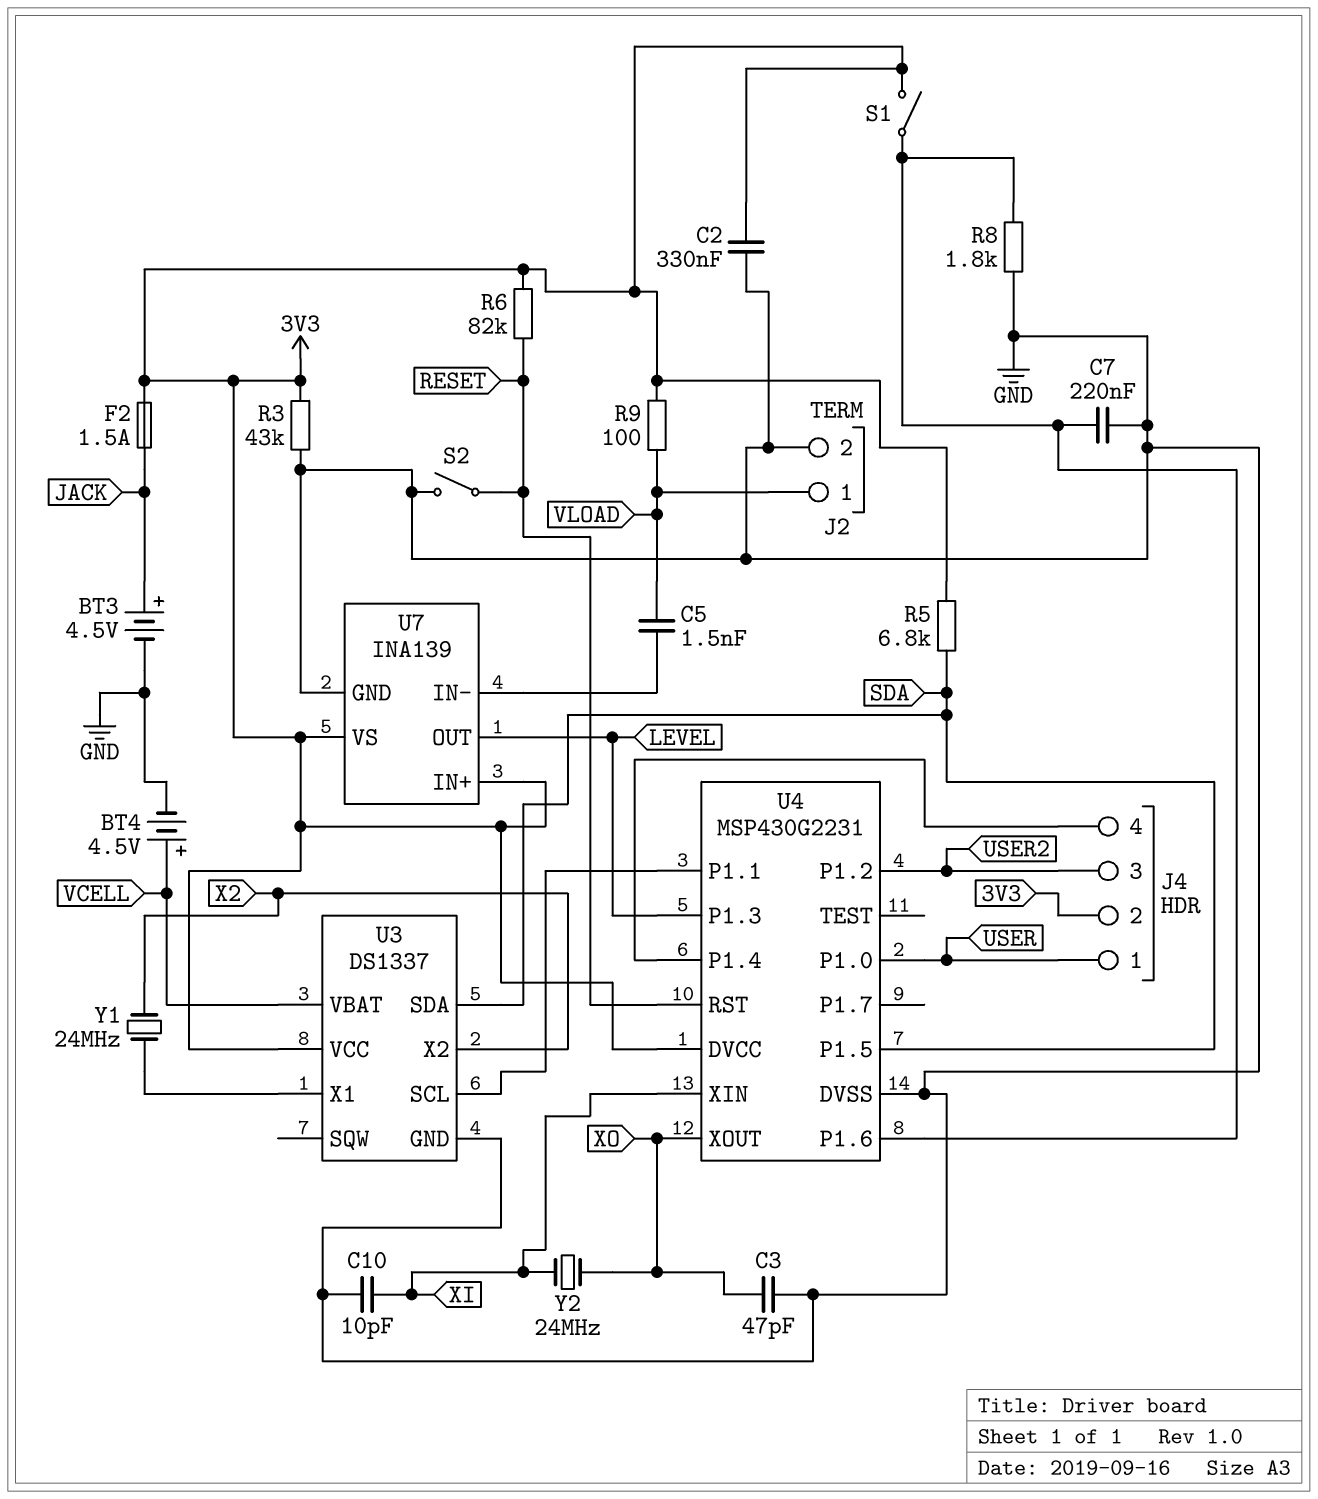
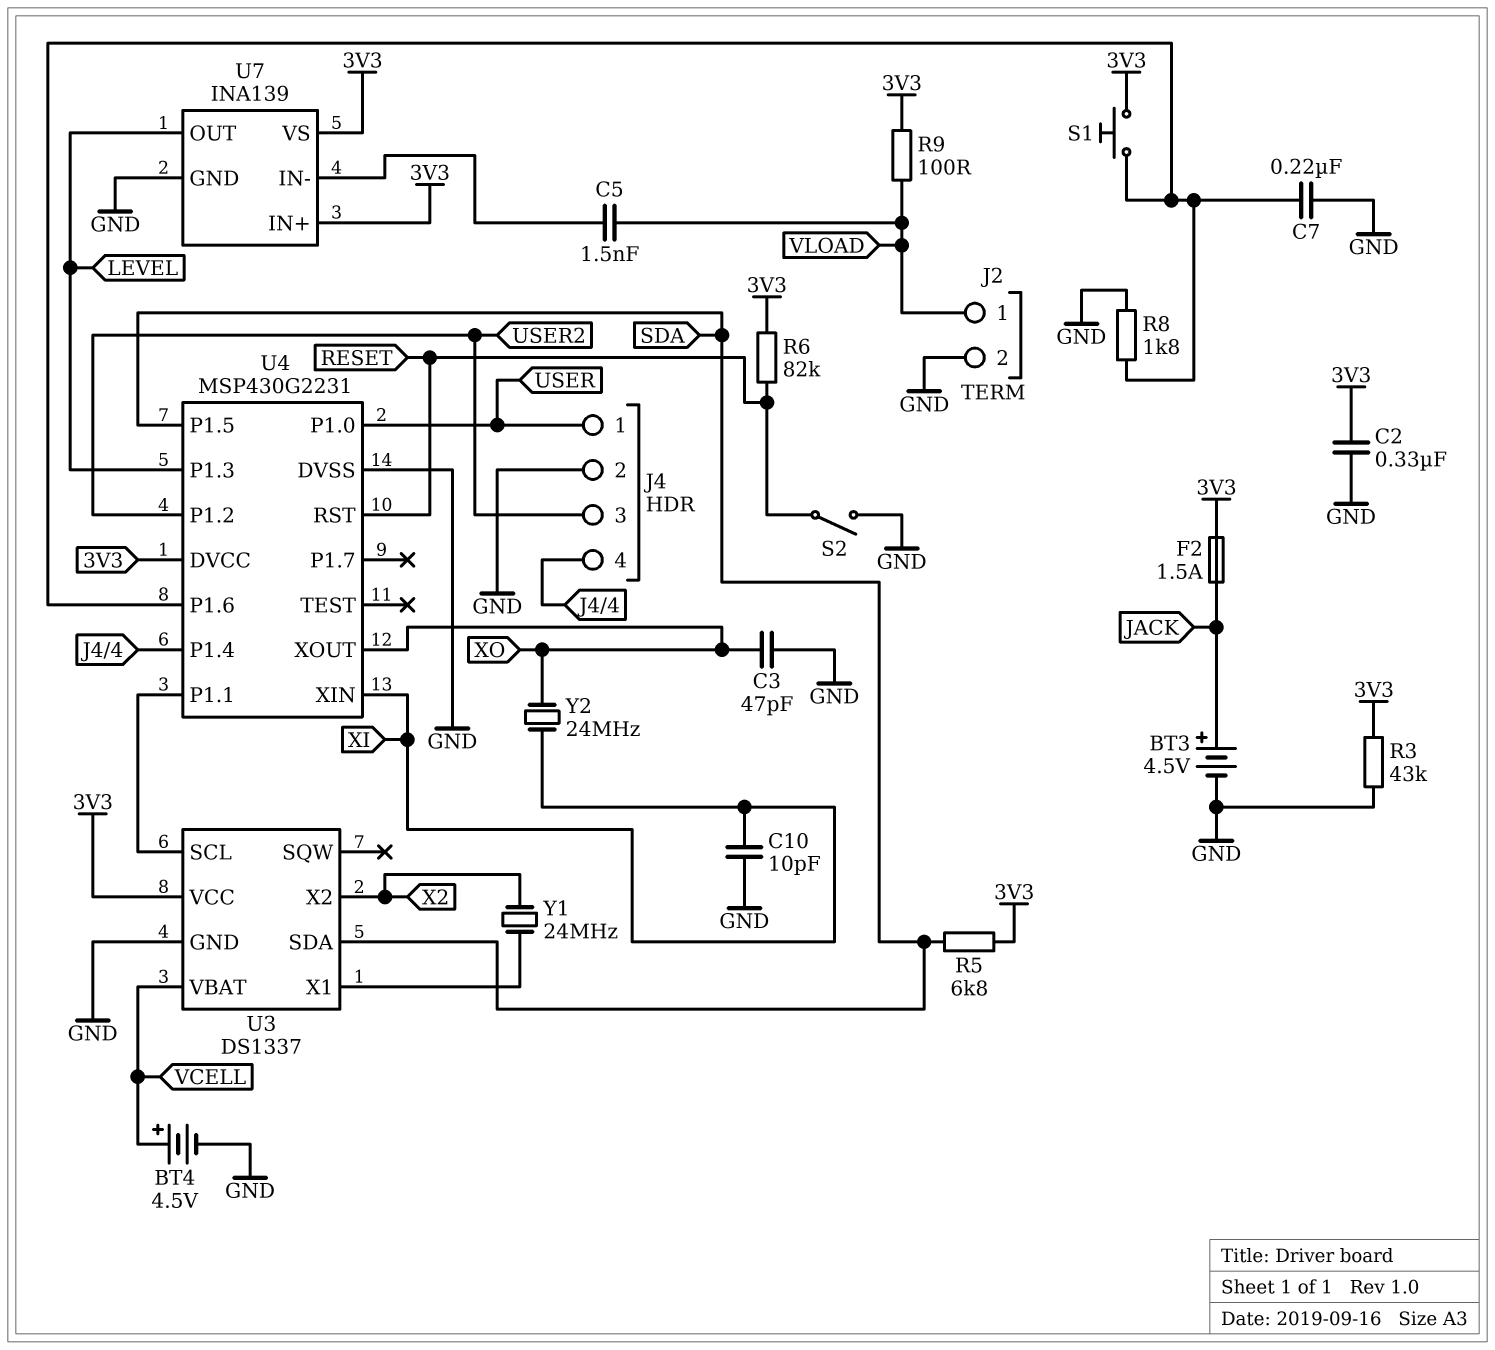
J4 pin 2: 3V3 -> GND
S1: switch (3V3, U4/P1.6) -> button (3V3, U4/P1.6)

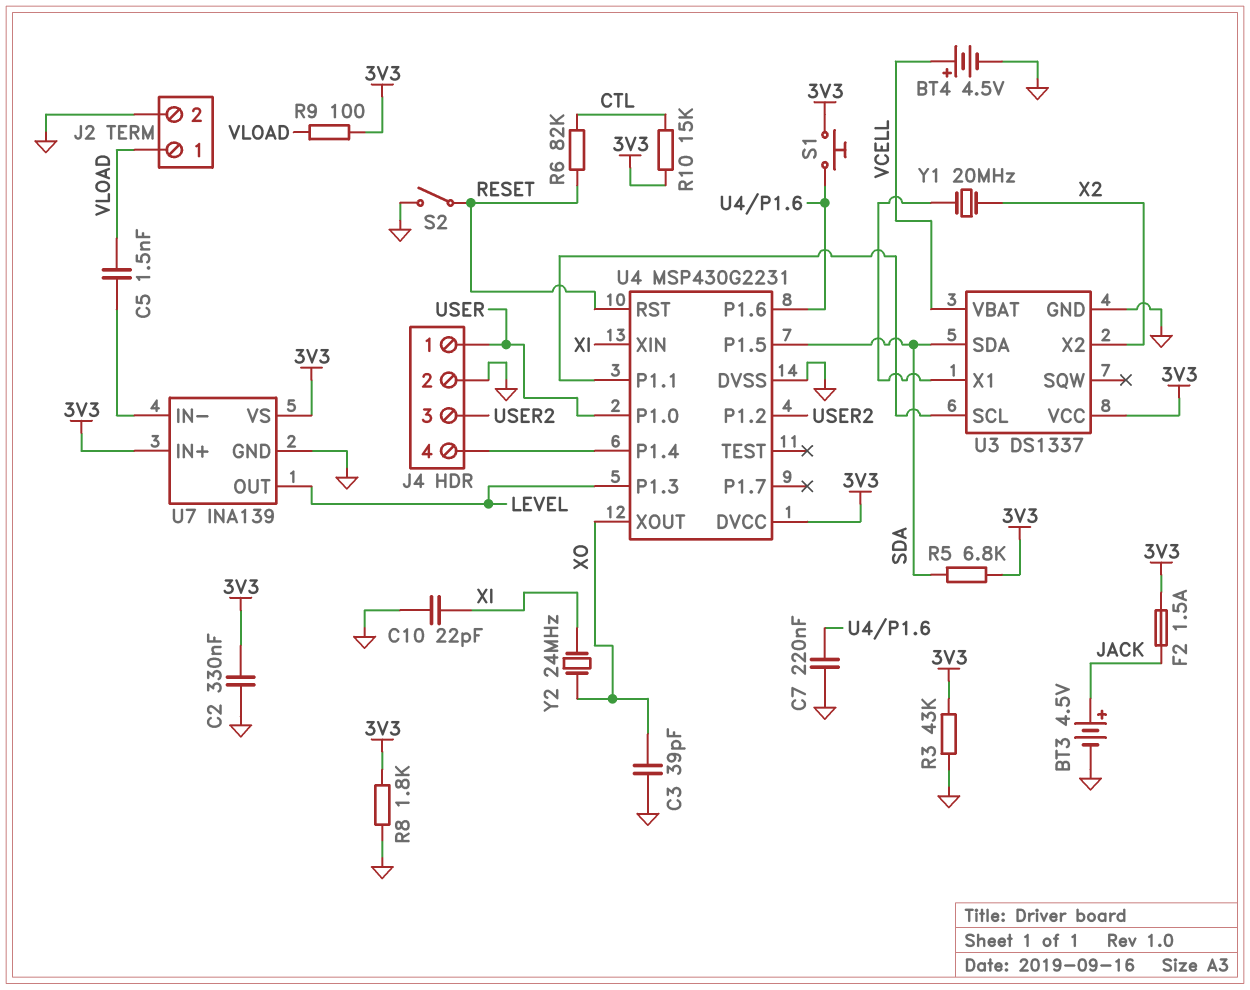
C3: 47pF (GND, XO) -> 39pF (GND, XO)
C10: 10pF (GND, XI) -> 22pF (GND, XI)
R6: 82k (3V3, RESET) -> 82k (CTL, RESET)
R8: 1.8k (GND, U4/P1.6) -> 1.8k (3V3, GND)
R10: none -> 15k (3V3, CTL)
Y1: 24MHz (U3/X1, X2) -> 20MHz (U3/X1, X2)

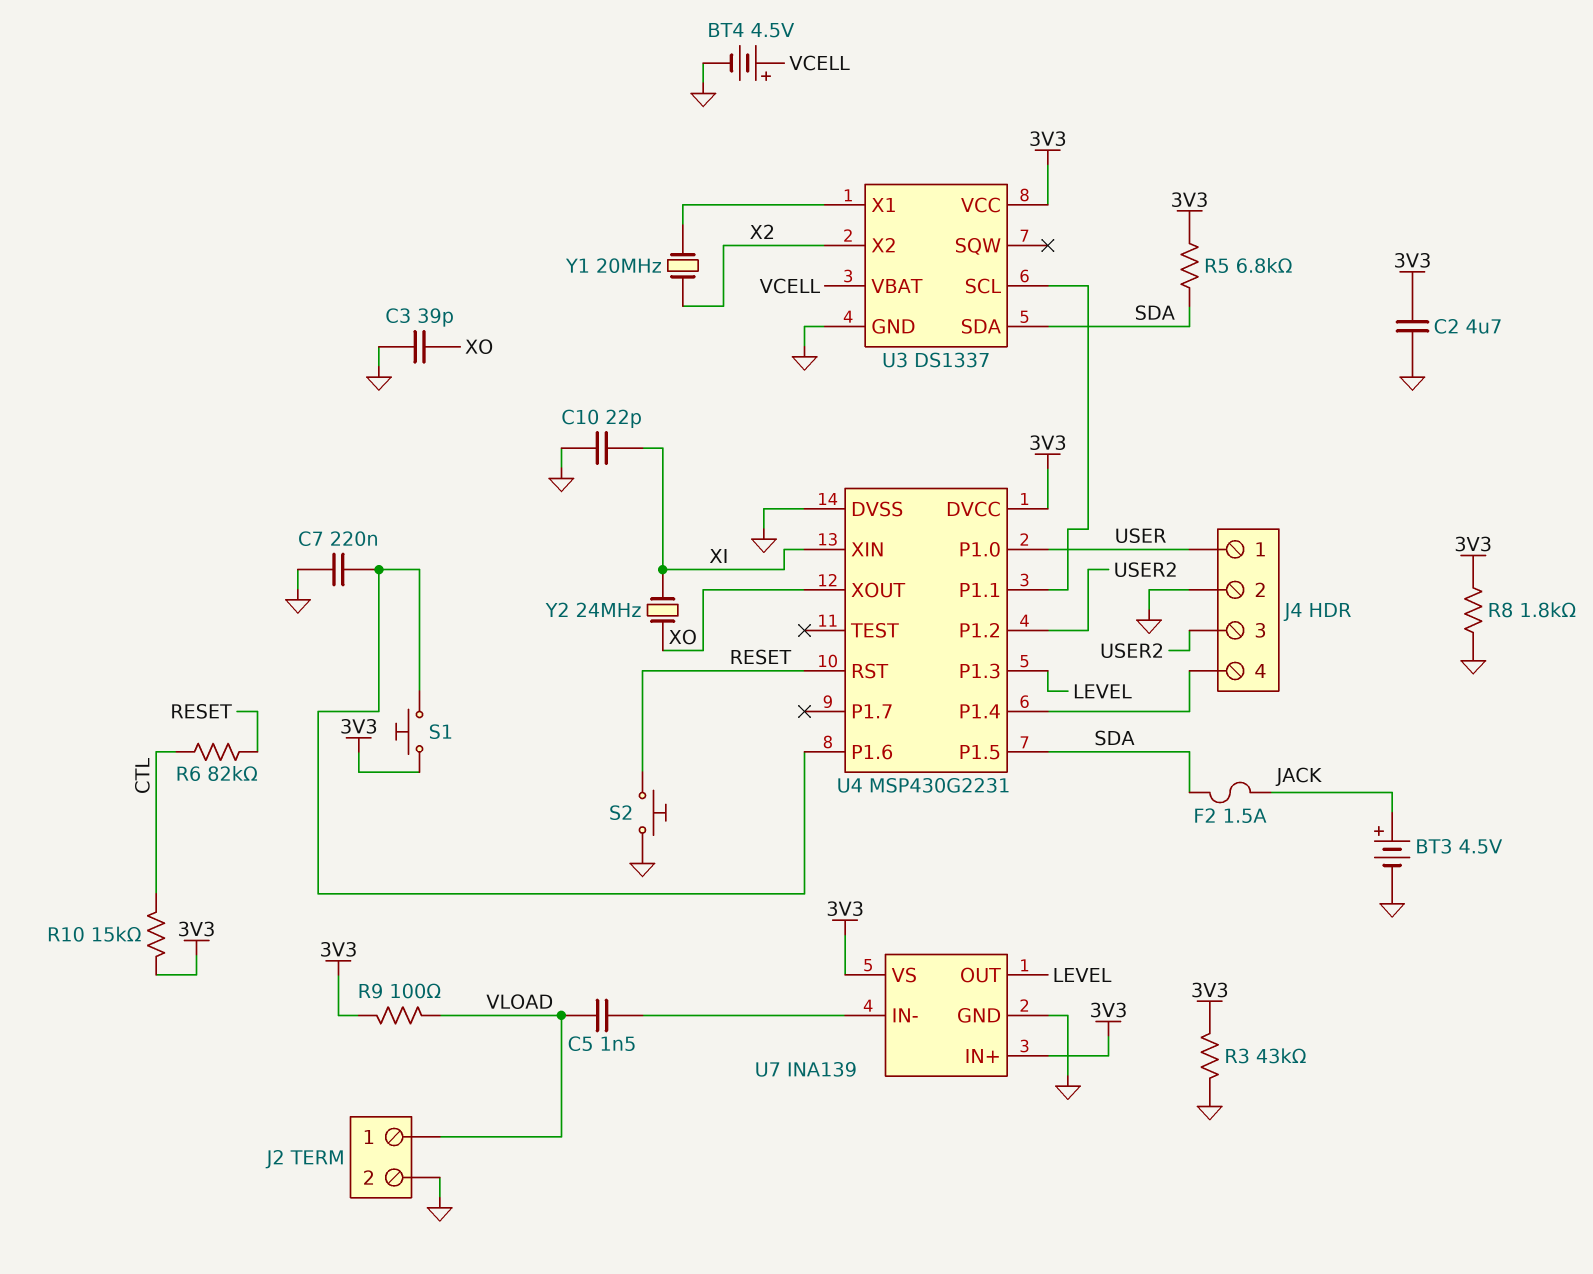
C2: 330nF (3V3, GND) -> 4.7uF (3V3, GND)
F2: 1.5A (3V3, JACK) -> 1.5A (JACK, SDA)
S2: switch (GND, RESET) -> button (GND, RESET)

